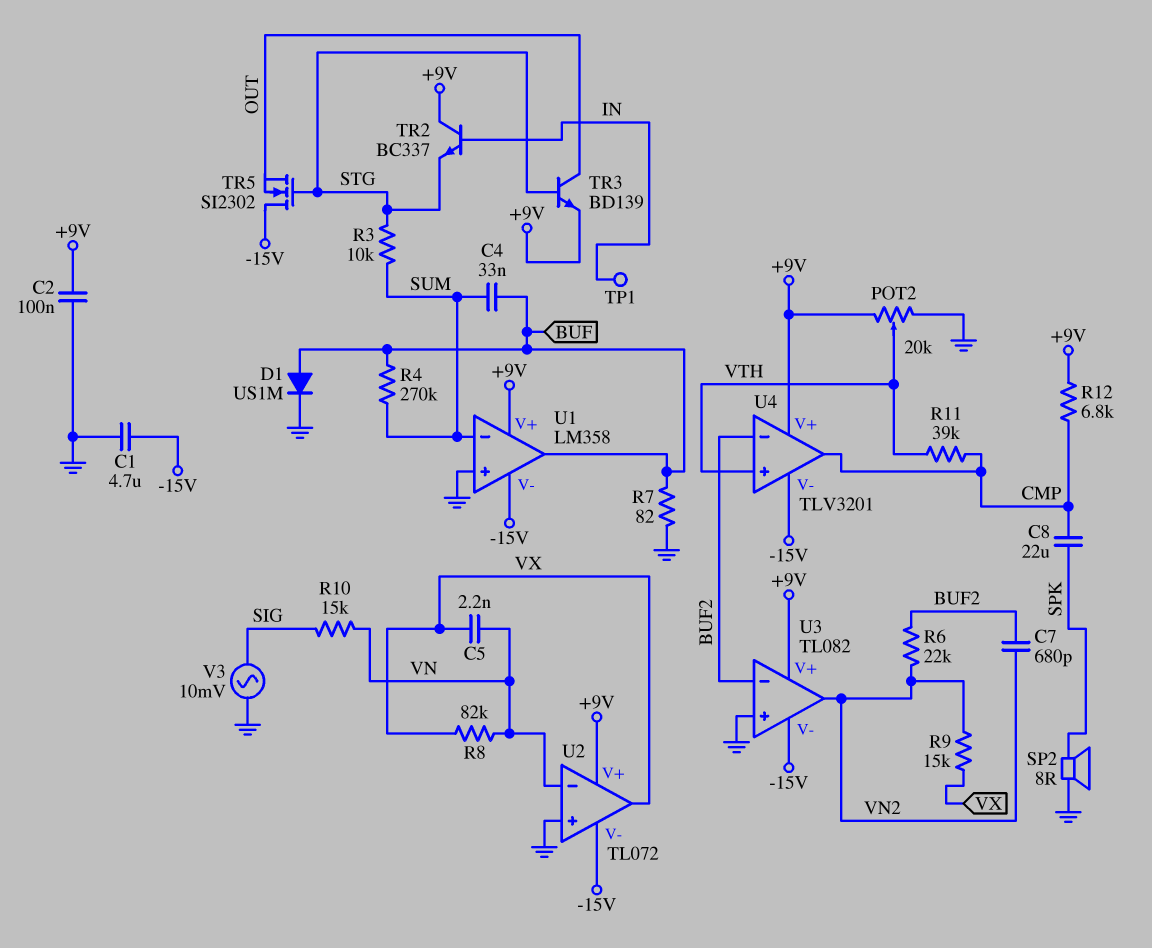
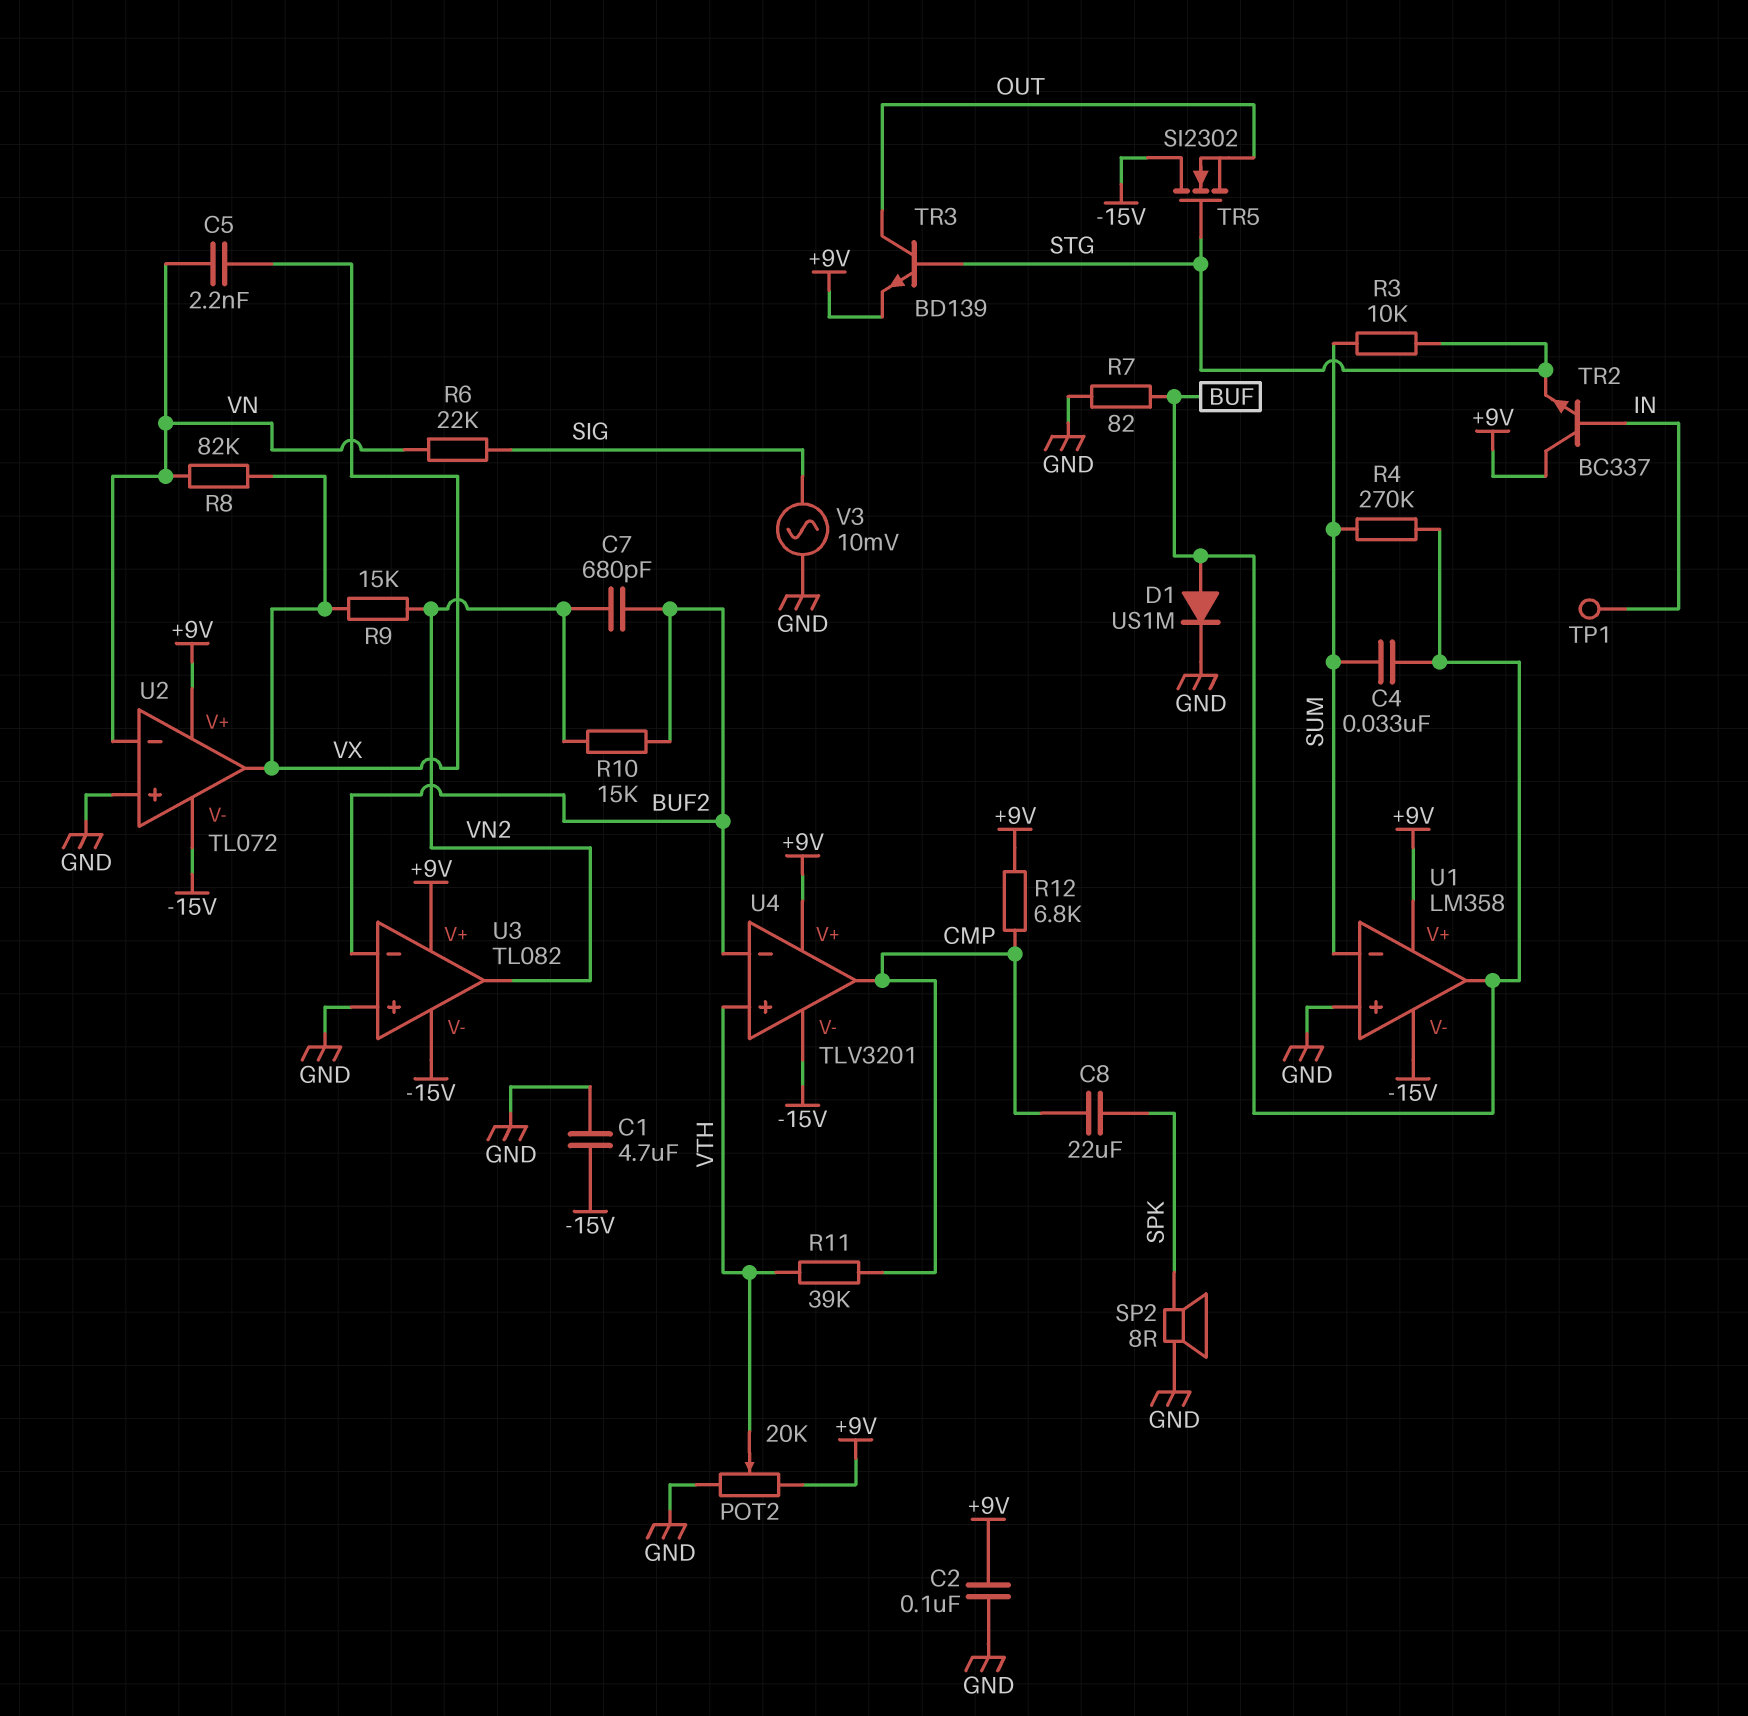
R6: 22k (BUF2, VN2) -> 22k (SIG, VN)
R10: 15k (SIG, VN) -> 15k (BUF2, VN2)

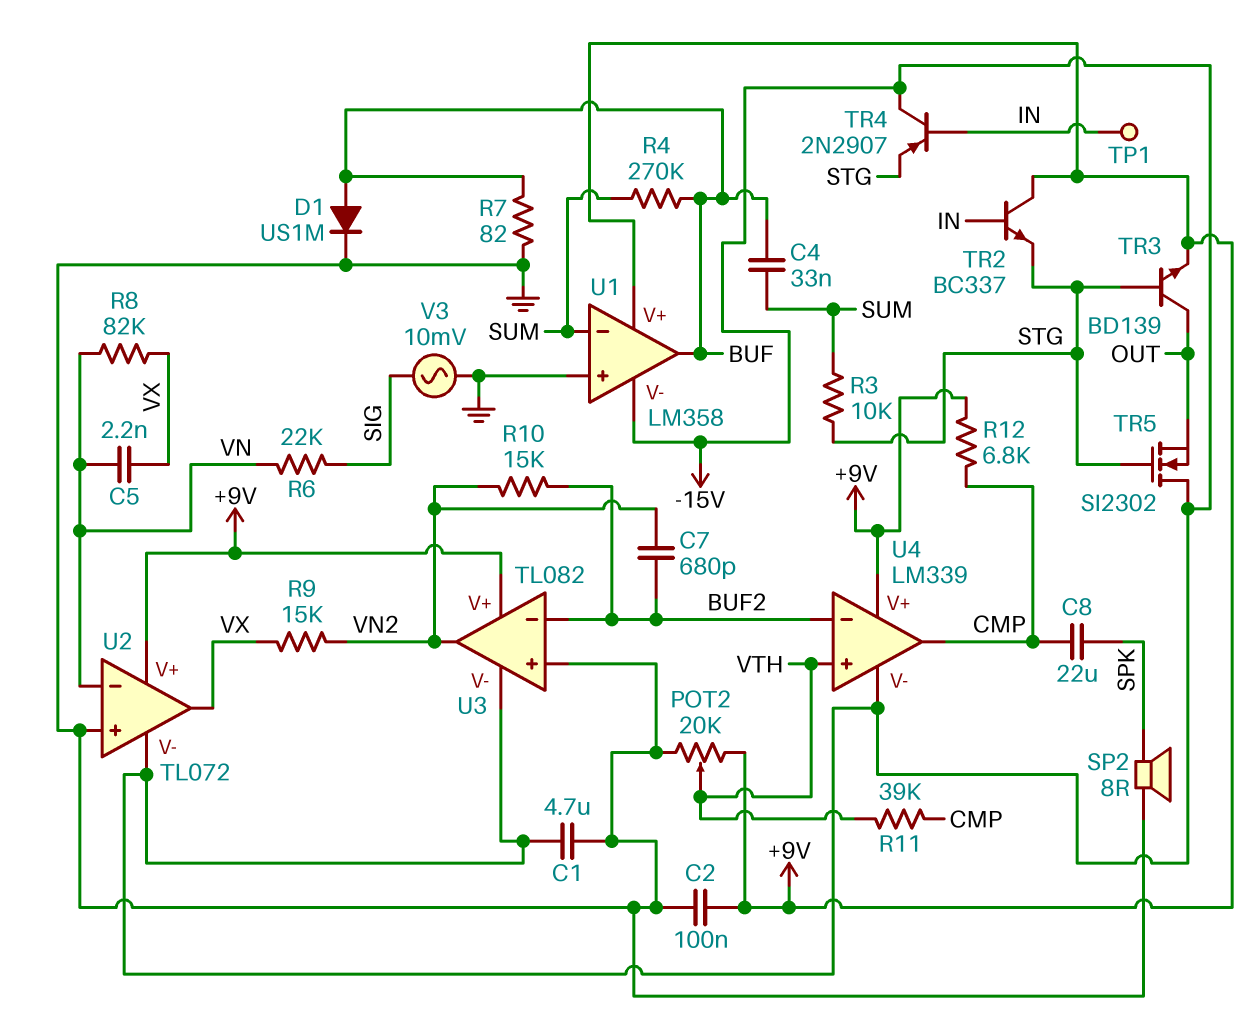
TR4: none -> PNP 2N2907 (B IN, C -15V, E STG)
U4: TLV3201 -> LM339

